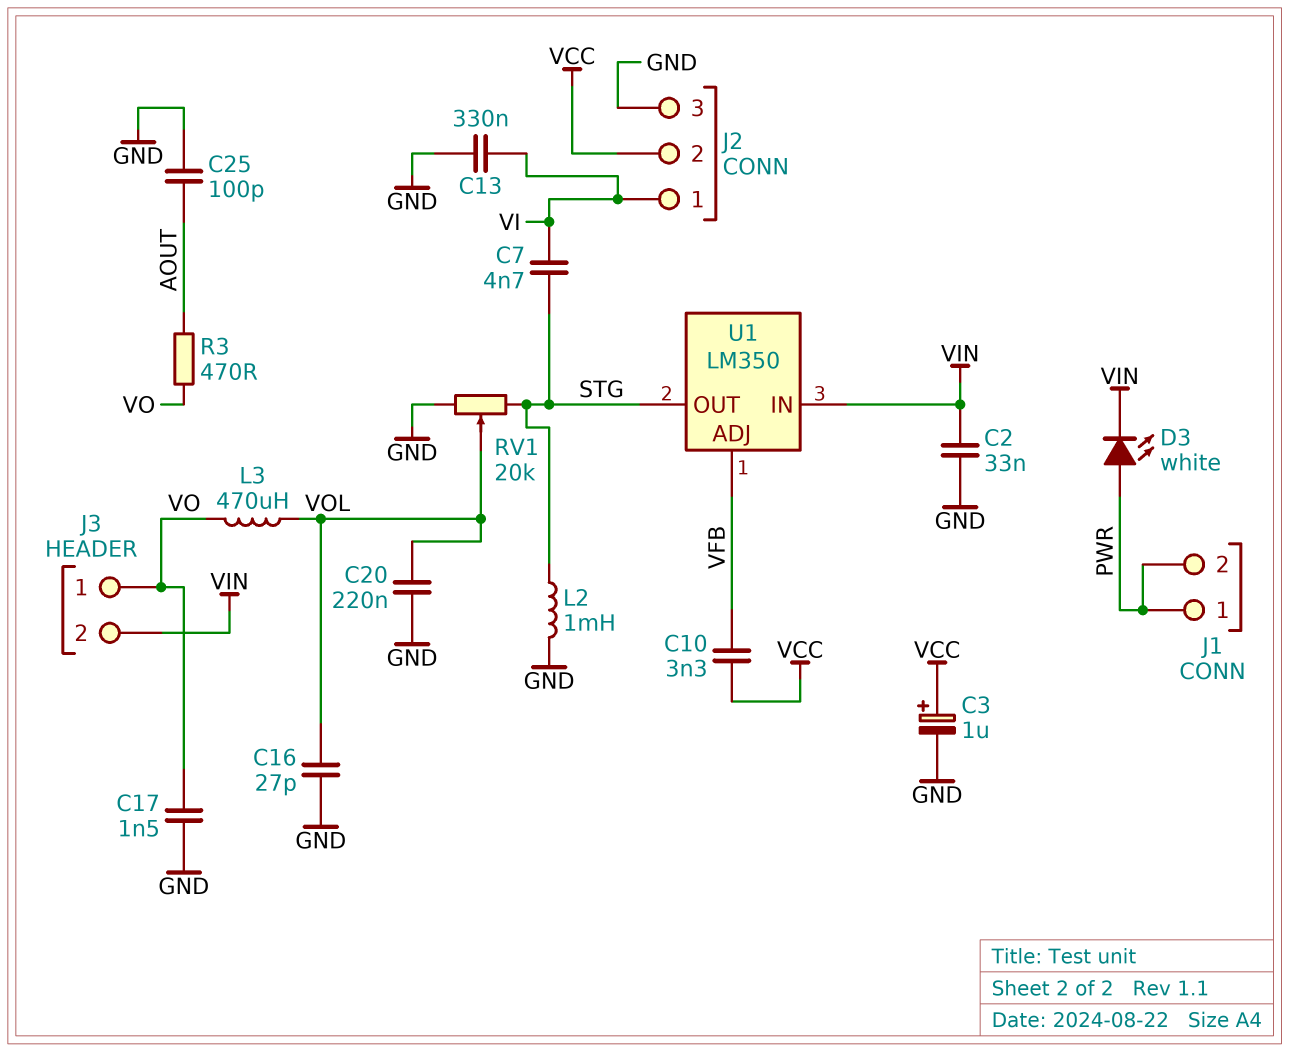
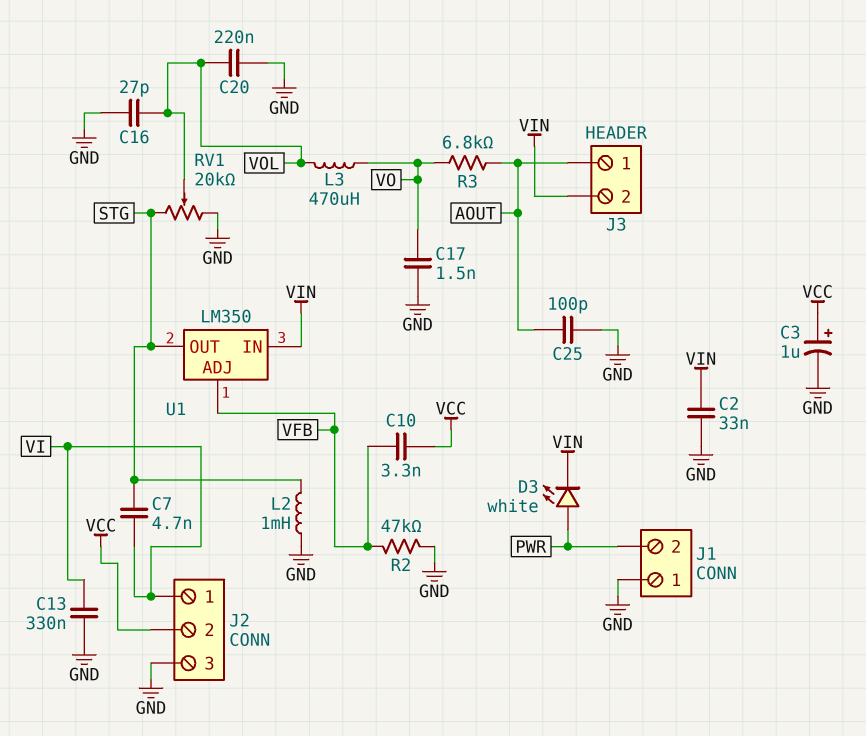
J1 pin 1: PWR -> GND
J3 pin 1: VO -> AOUT
R2: none -> 47k (GND, VFB)
R3: 470 (AOUT, VO) -> 6.8k (AOUT, VO)

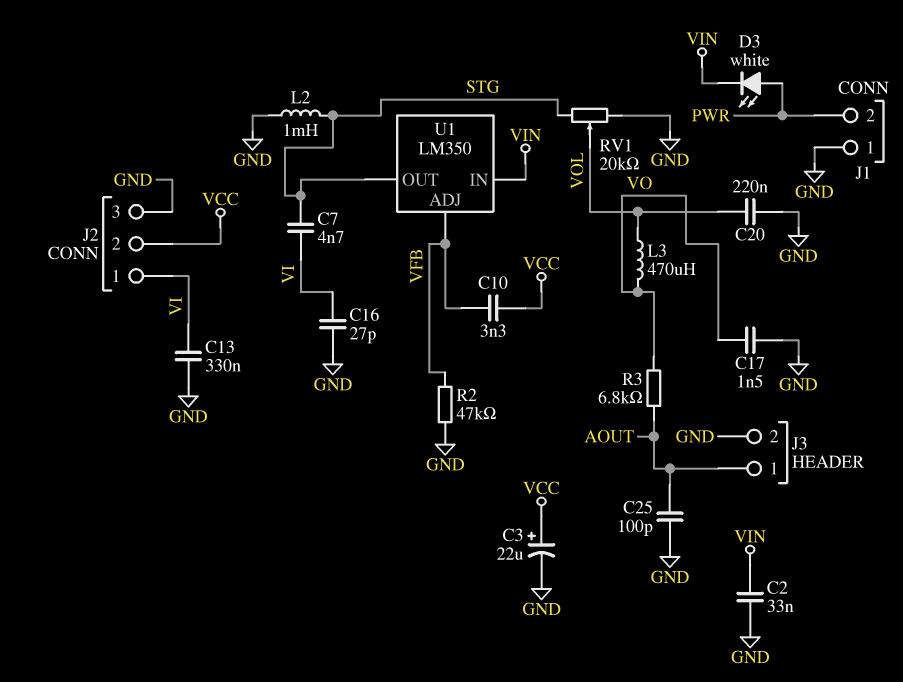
C3: 1uF (plus VCC, minus GND) -> 22uF (plus VCC, minus GND)
C16: 27pF (GND, VOL) -> 27pF (GND, VI)
J3 pin 2: VIN -> GND

